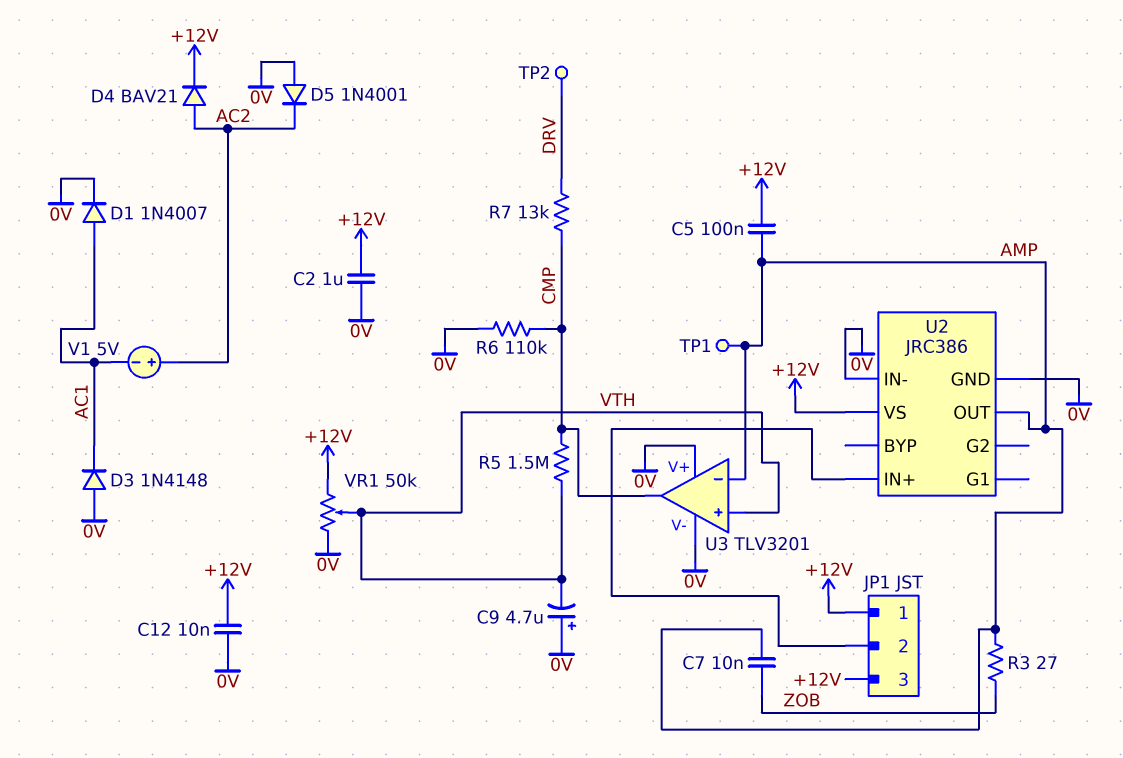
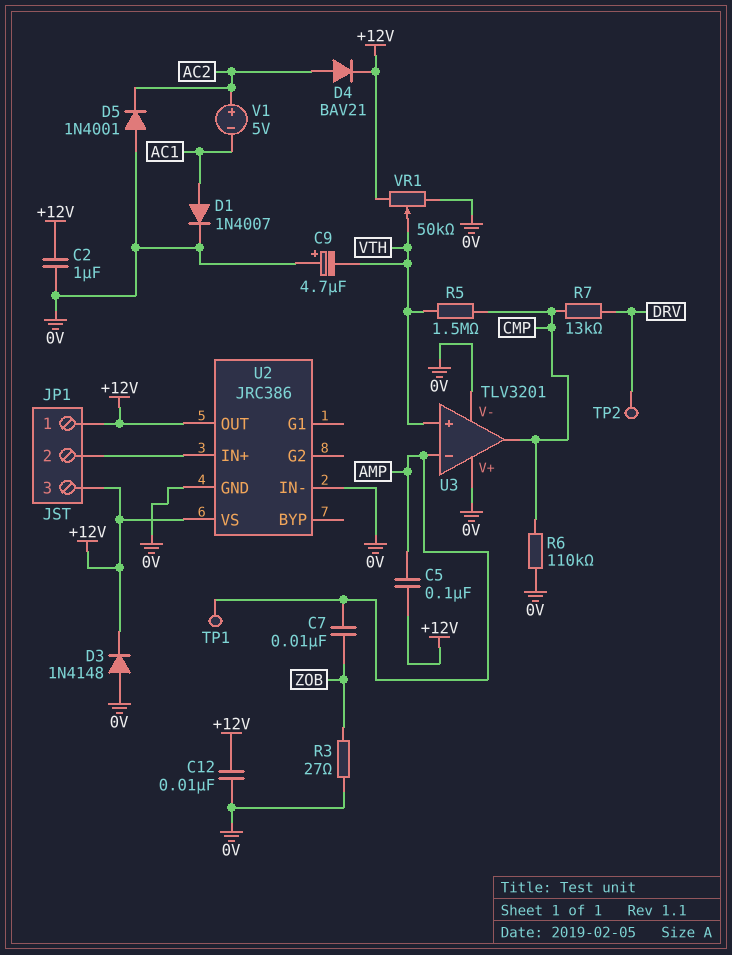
D3: diode 1N4148 (A 0V, K AC1) -> diode 1N4148 (A 0V, K +12V)
R3: 27 (AMP, ZOB) -> 27 (0V, ZOB)
U2 pin OUT: AMP -> +12V

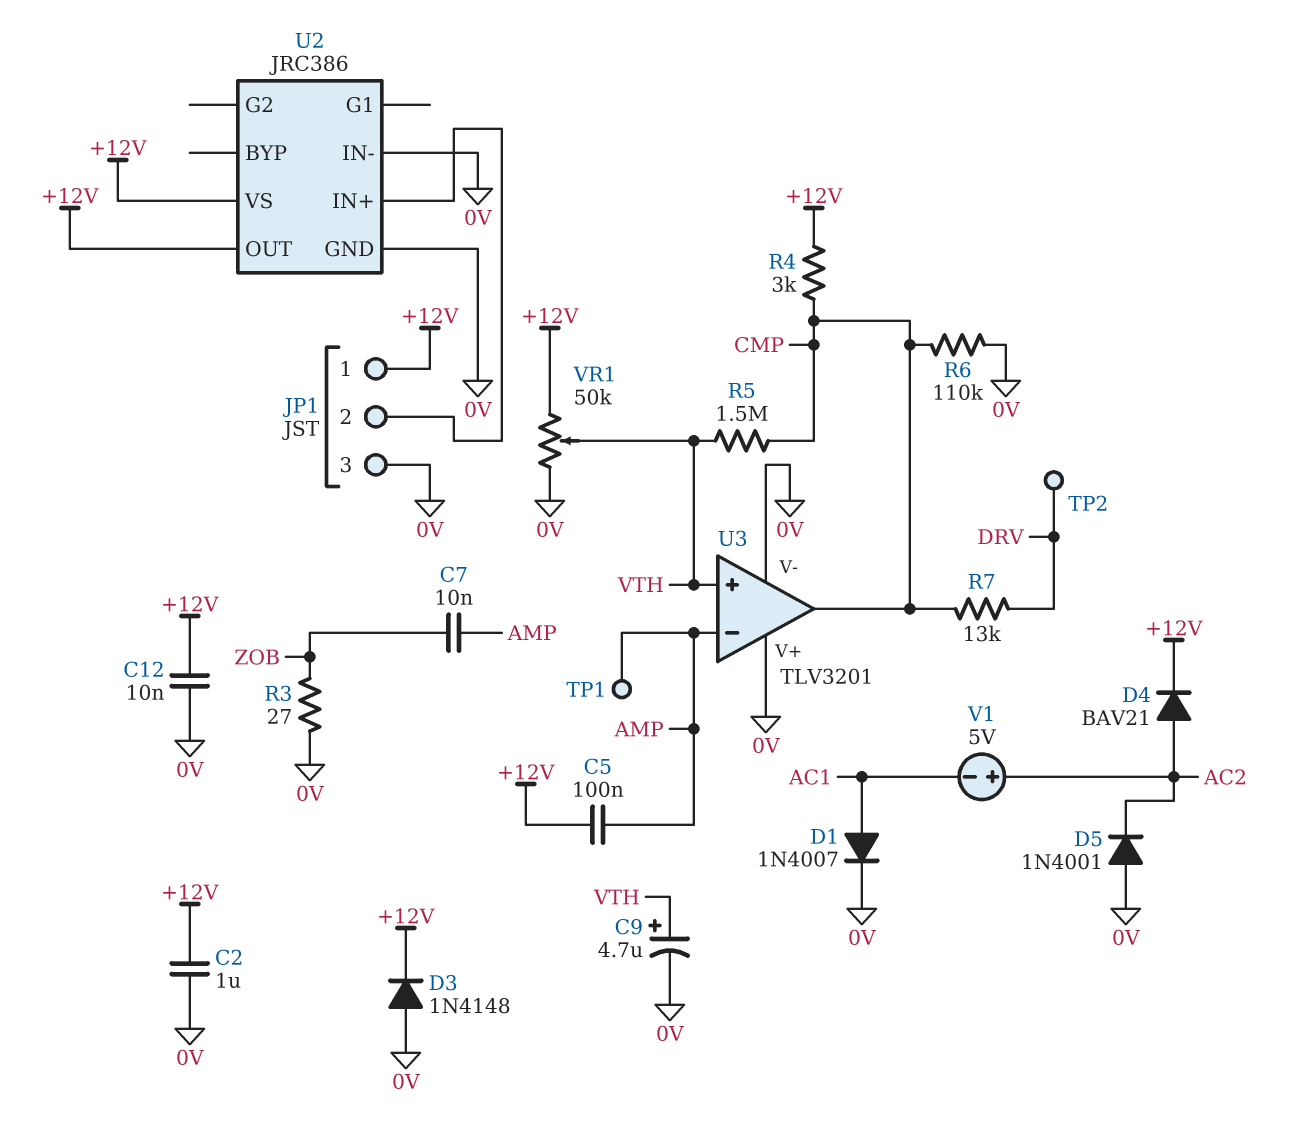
C9: 4.7uF (plus 0V, minus VTH) -> 4.7uF (plus VTH, minus 0V)
JP1 pin 3: +12V -> 0V
R4: none -> 3k (+12V, CMP)

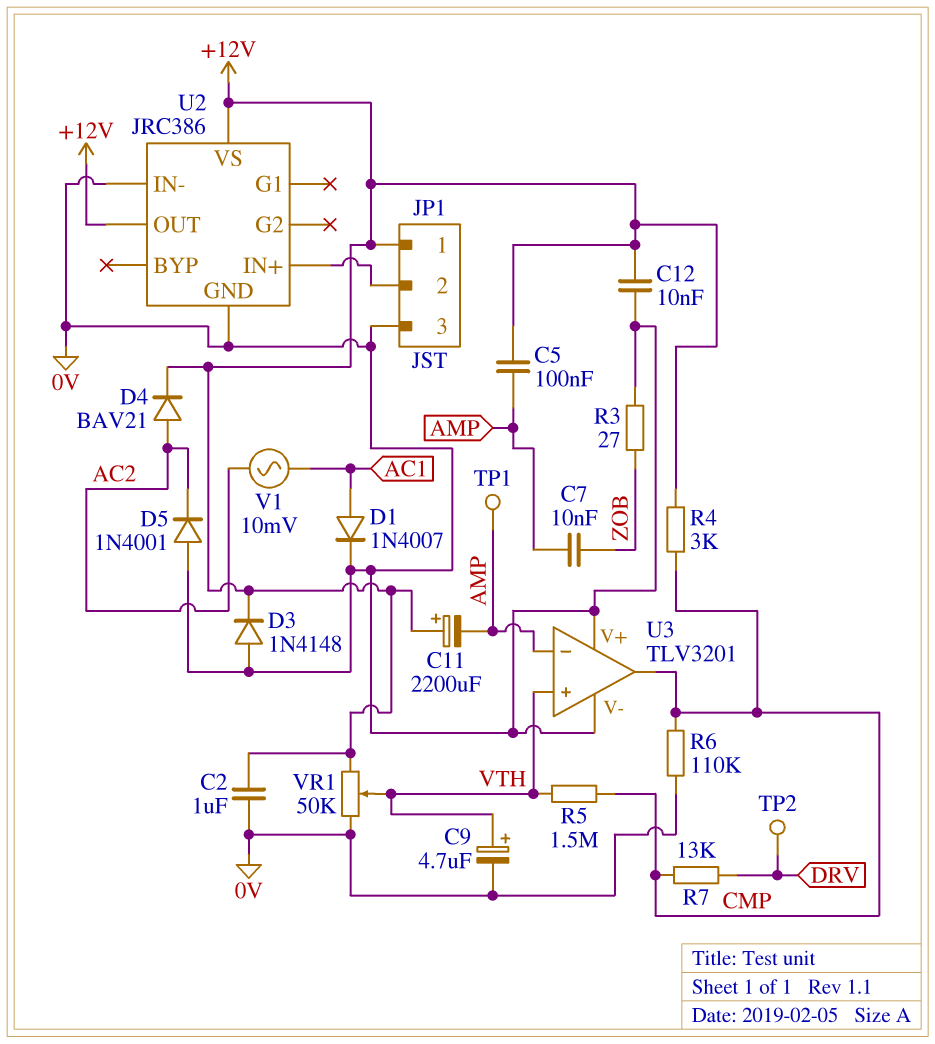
C11: none -> 2200uF (plus +12V, minus AMP)
V1: 5V (plus AC2, minus AC1) -> AC 10mV (AC1, AC2)

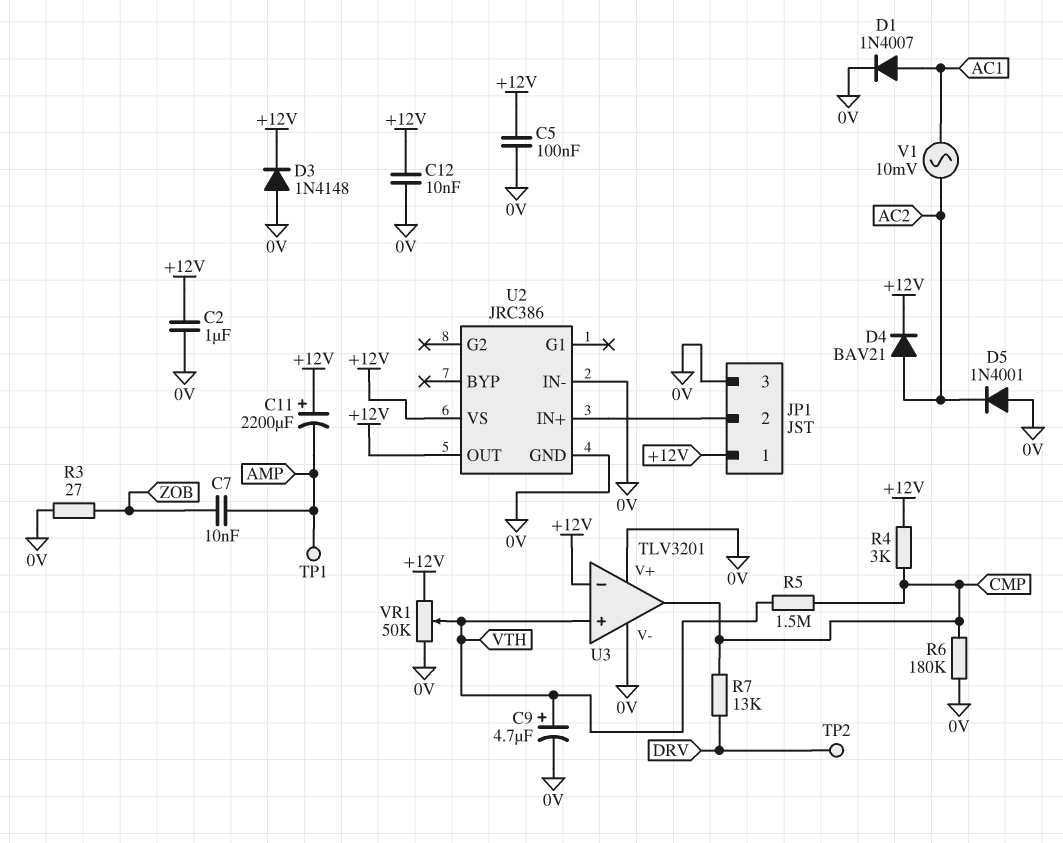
C5: 100nF (+12V, AMP) -> 100nF (+12V, 0V)
R6: 110k (0V, CMP) -> 180k (0V, CMP)
U3 pin in-: AMP -> +12V

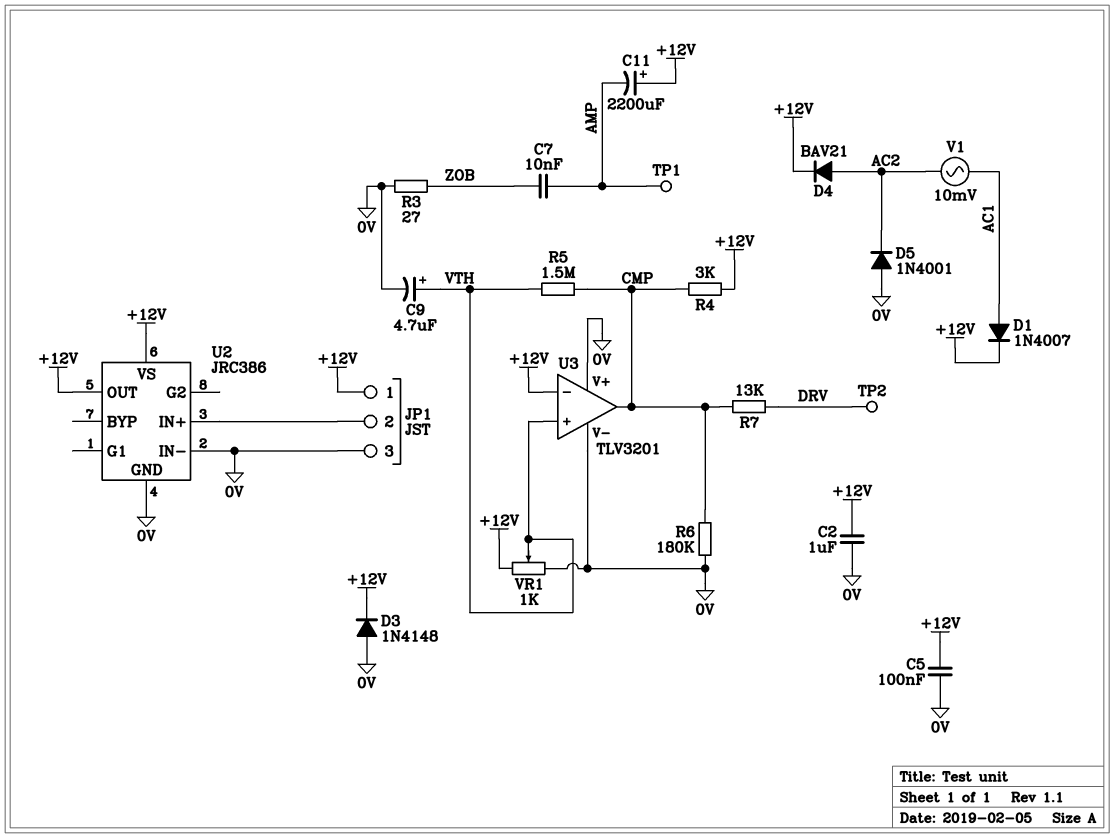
C12: 10nF (+12V, 0V) -> none
D1: diode 1N4007 (A AC1, K 0V) -> diode 1N4007 (A AC1, K +12V)
VR1: 50k (+12V, 0V, wiper VTH) -> 1k (+12V, 0V, wiper VTH)

